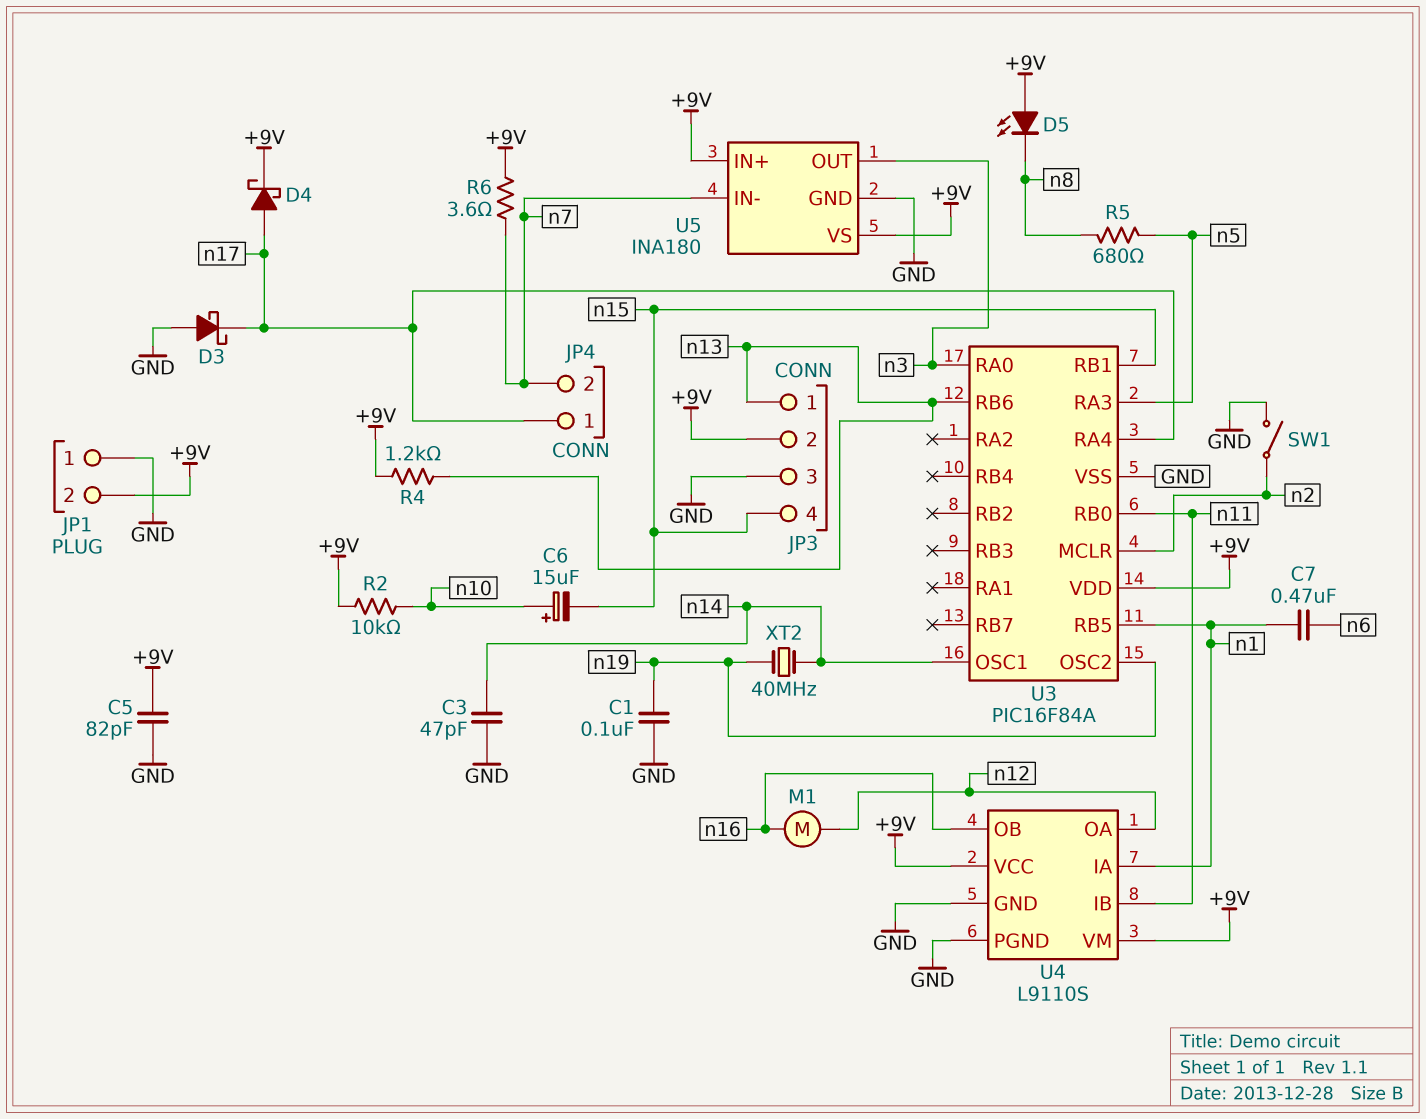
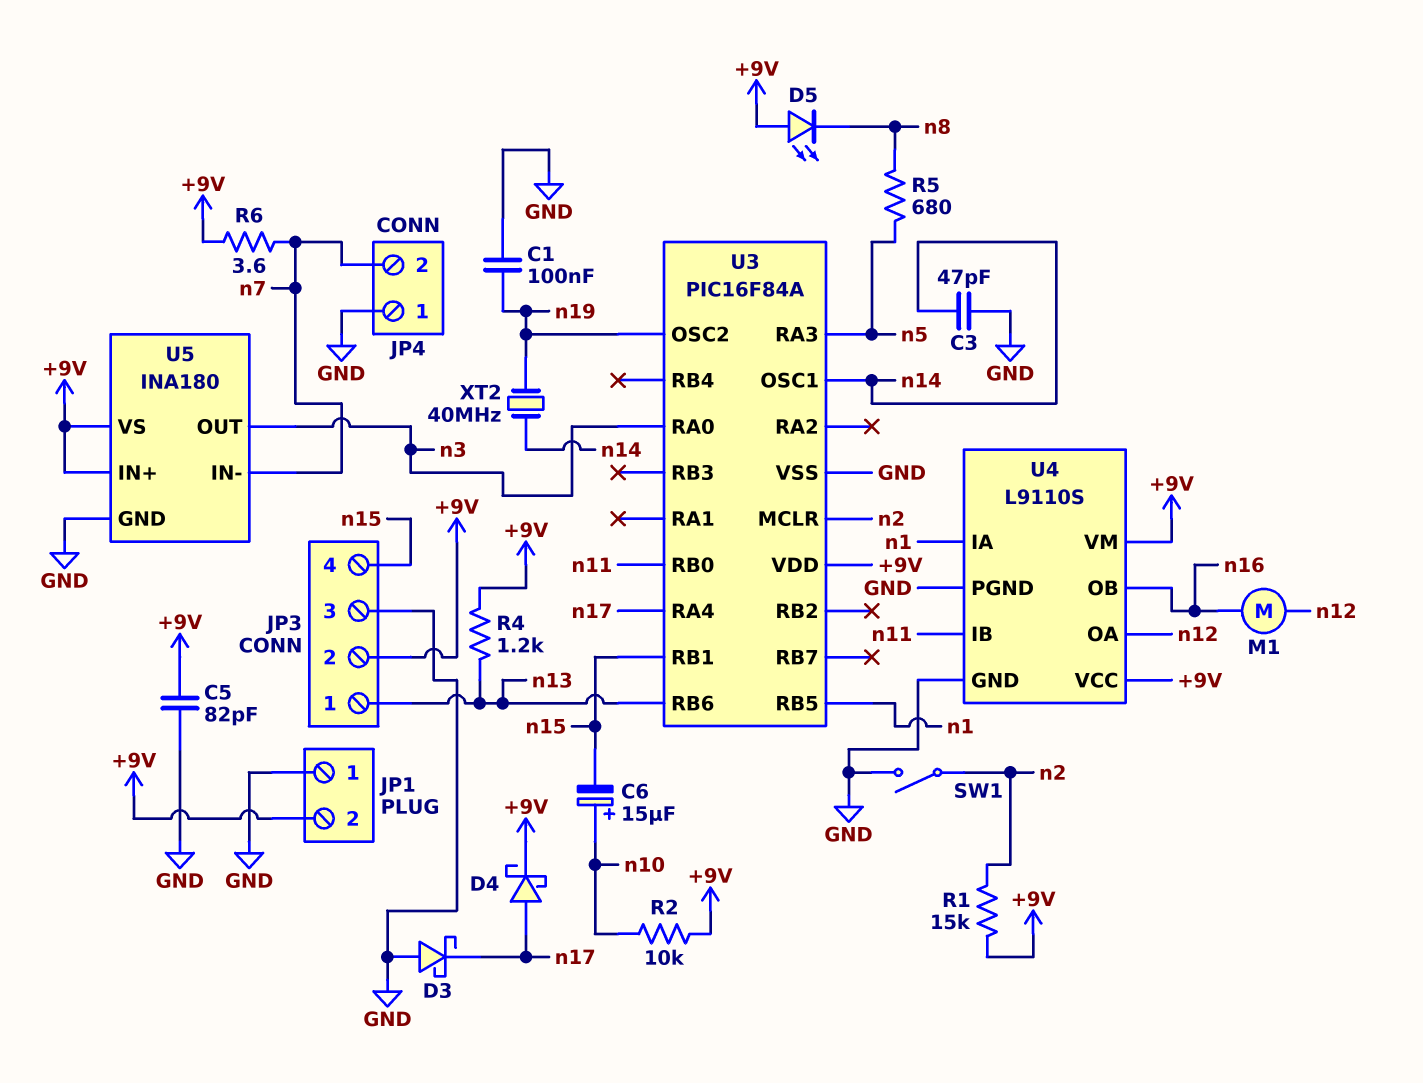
C7: 470nF (n1, n6) -> none
JP4 pin 1: n17 -> GND
R1: none -> 15k (+9V, n2)

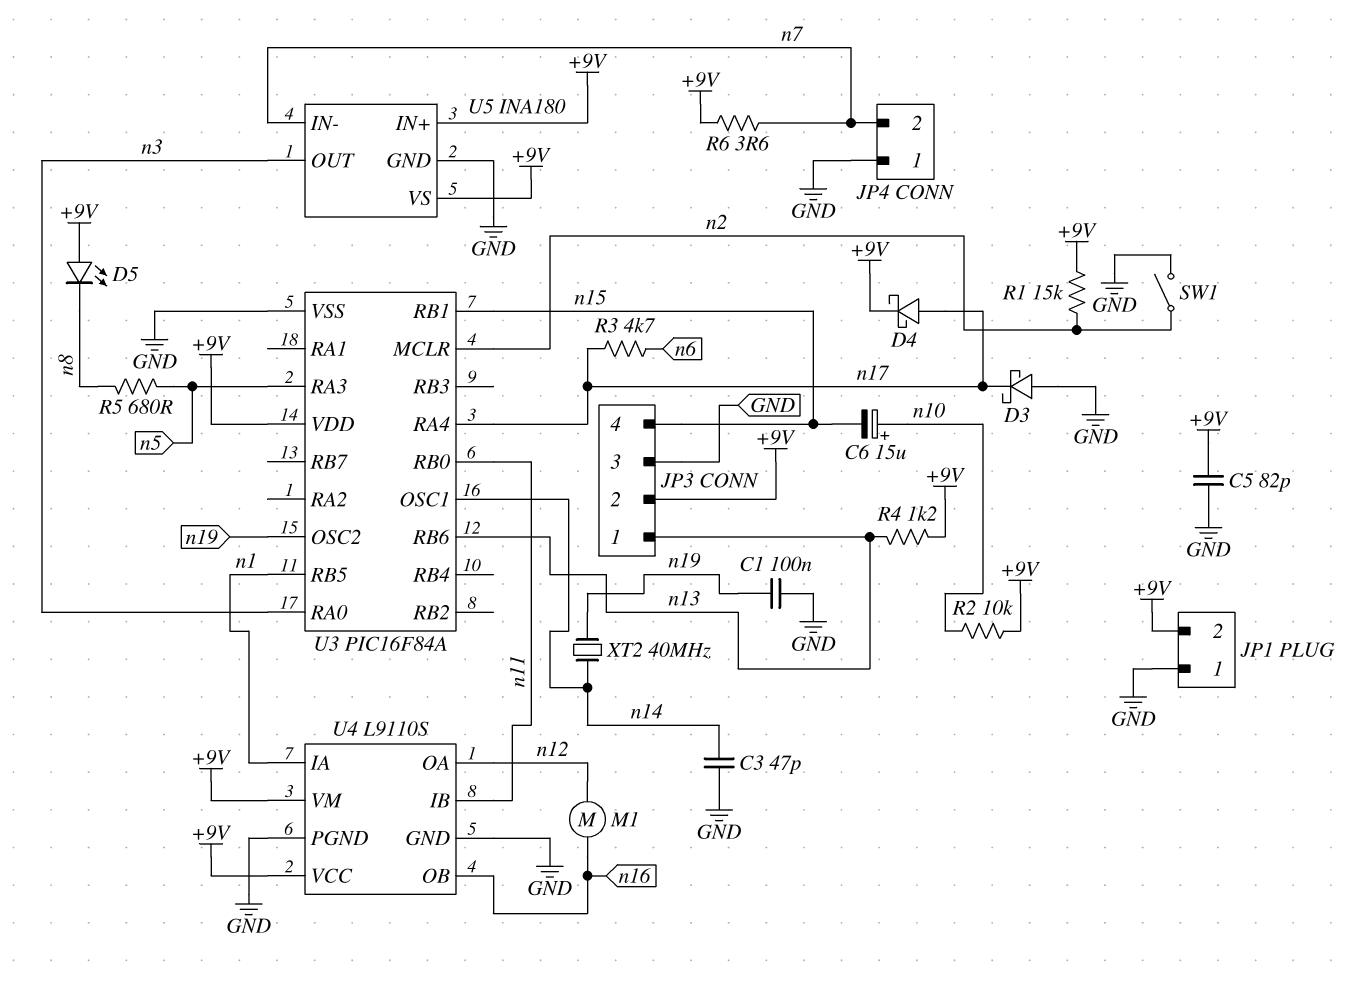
R3: none -> 4.7k (n6, n17)

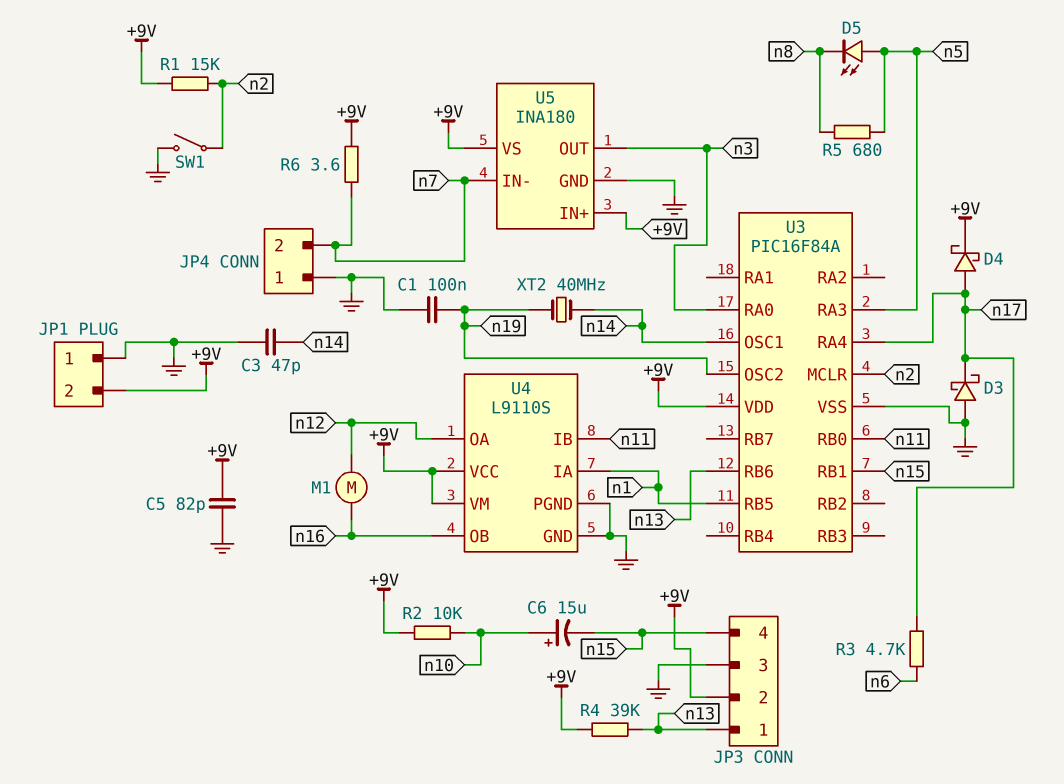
D5: LED (A +9V, K n8) -> LED (A n5, K n8)
R4: 1.2k (+9V, n13) -> 39k (+9V, n13)

